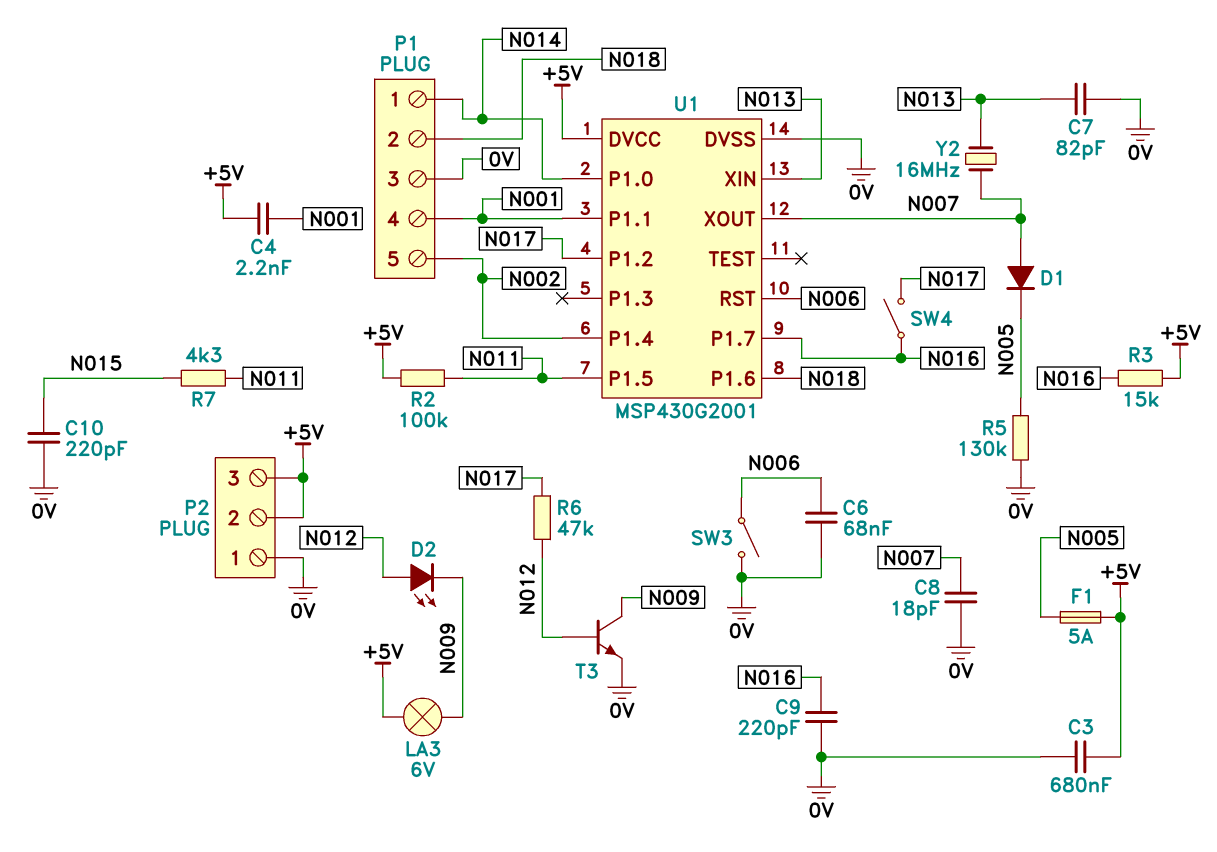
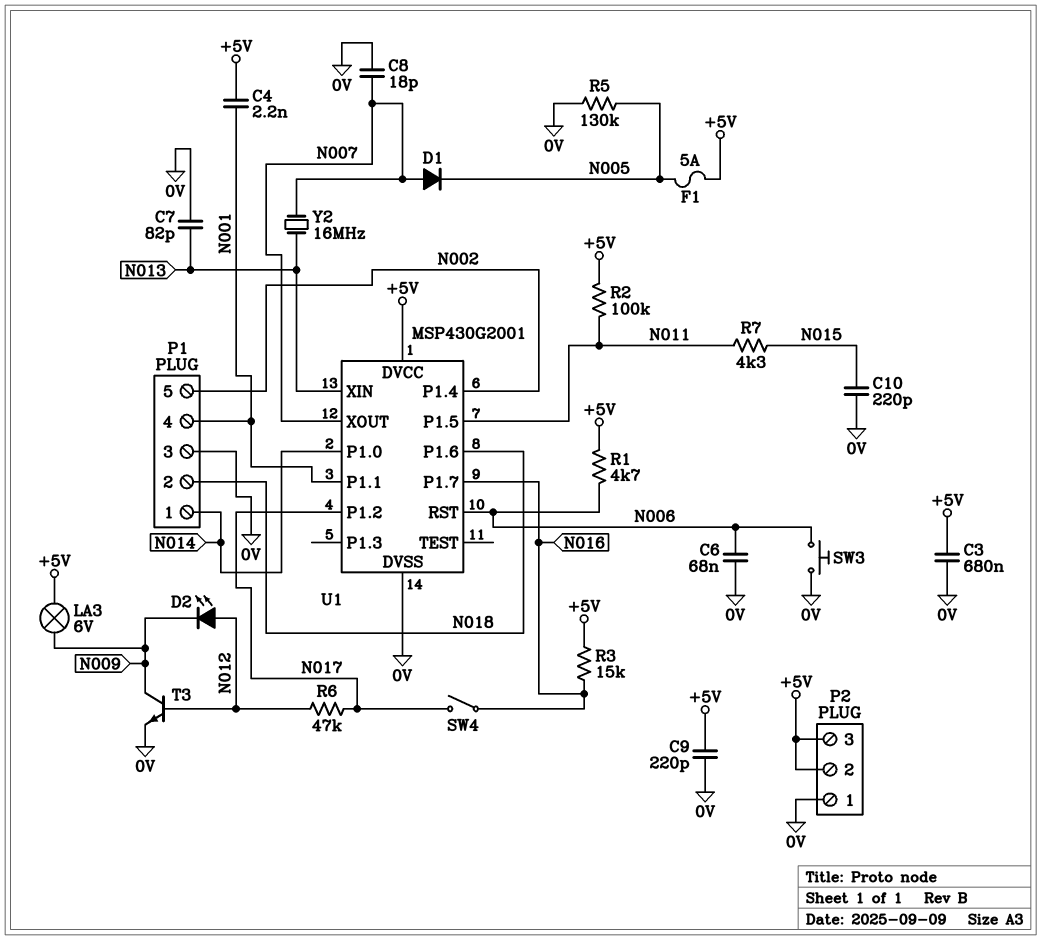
C9: 220pF (0V, N016) -> 220pF (+5V, 0V)
R1: none -> 4.7k (+5V, N006)
SW3: switch (0V, N006) -> button (0V, N006)

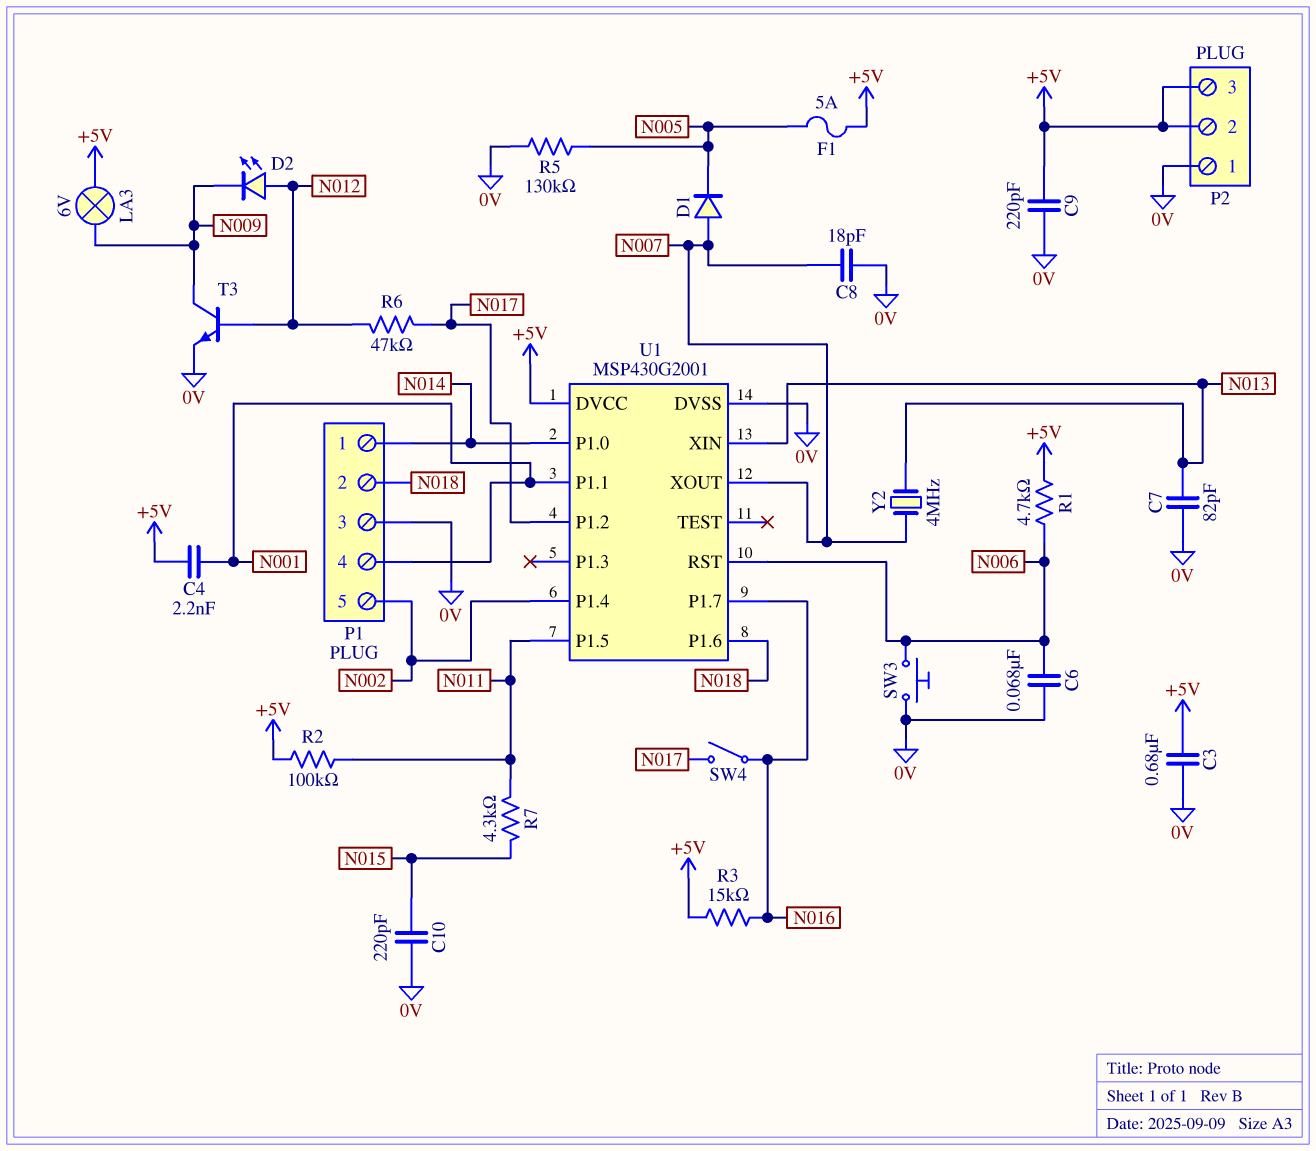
Y2: 16MHz (N007, N013) -> 4MHz (N007, N013)

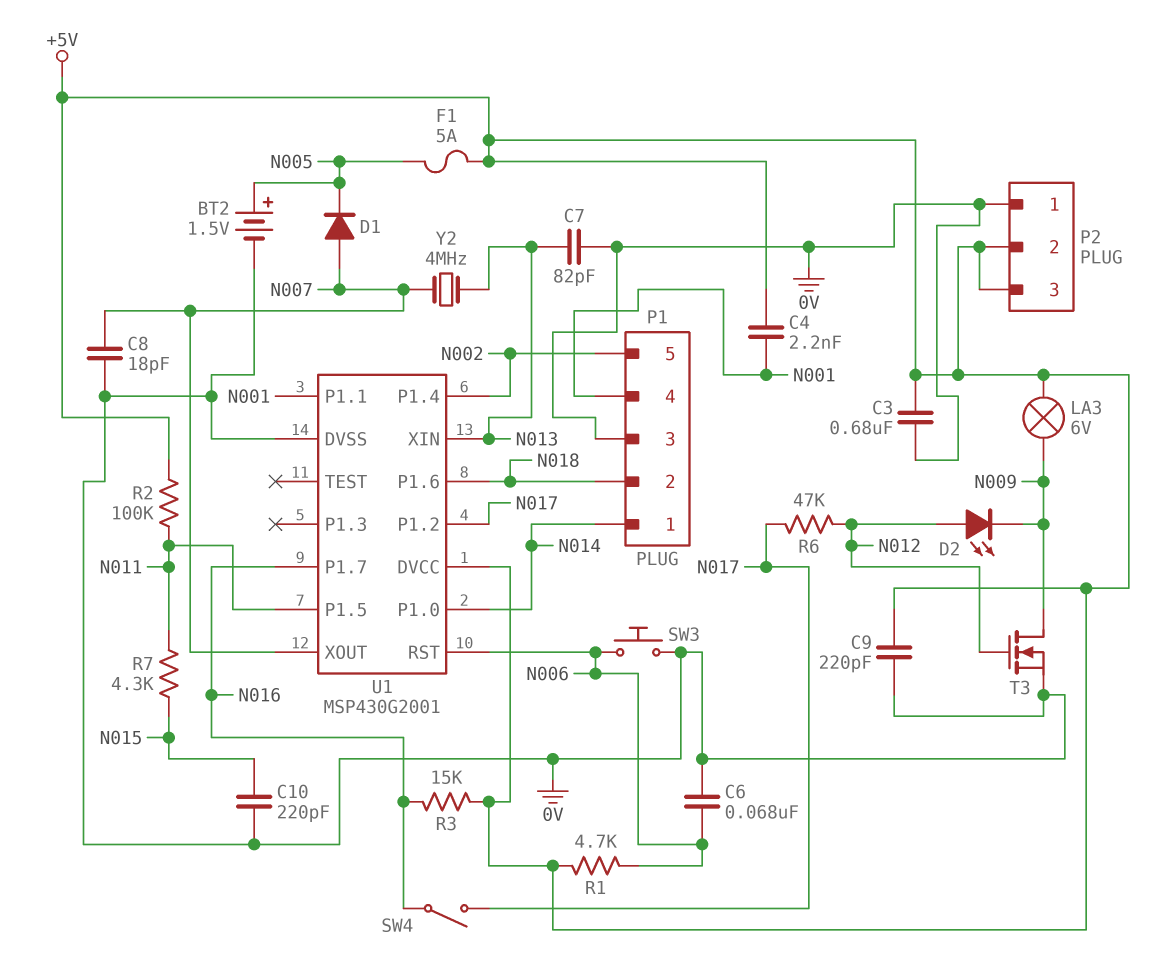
BT2: none -> 1.5V (plus N005, minus 0V)
R5: 130k (0V, N005) -> none
T3: NPN (B N012, C N009, E 0V) -> NMOS (G N012, D N009, S 0V)

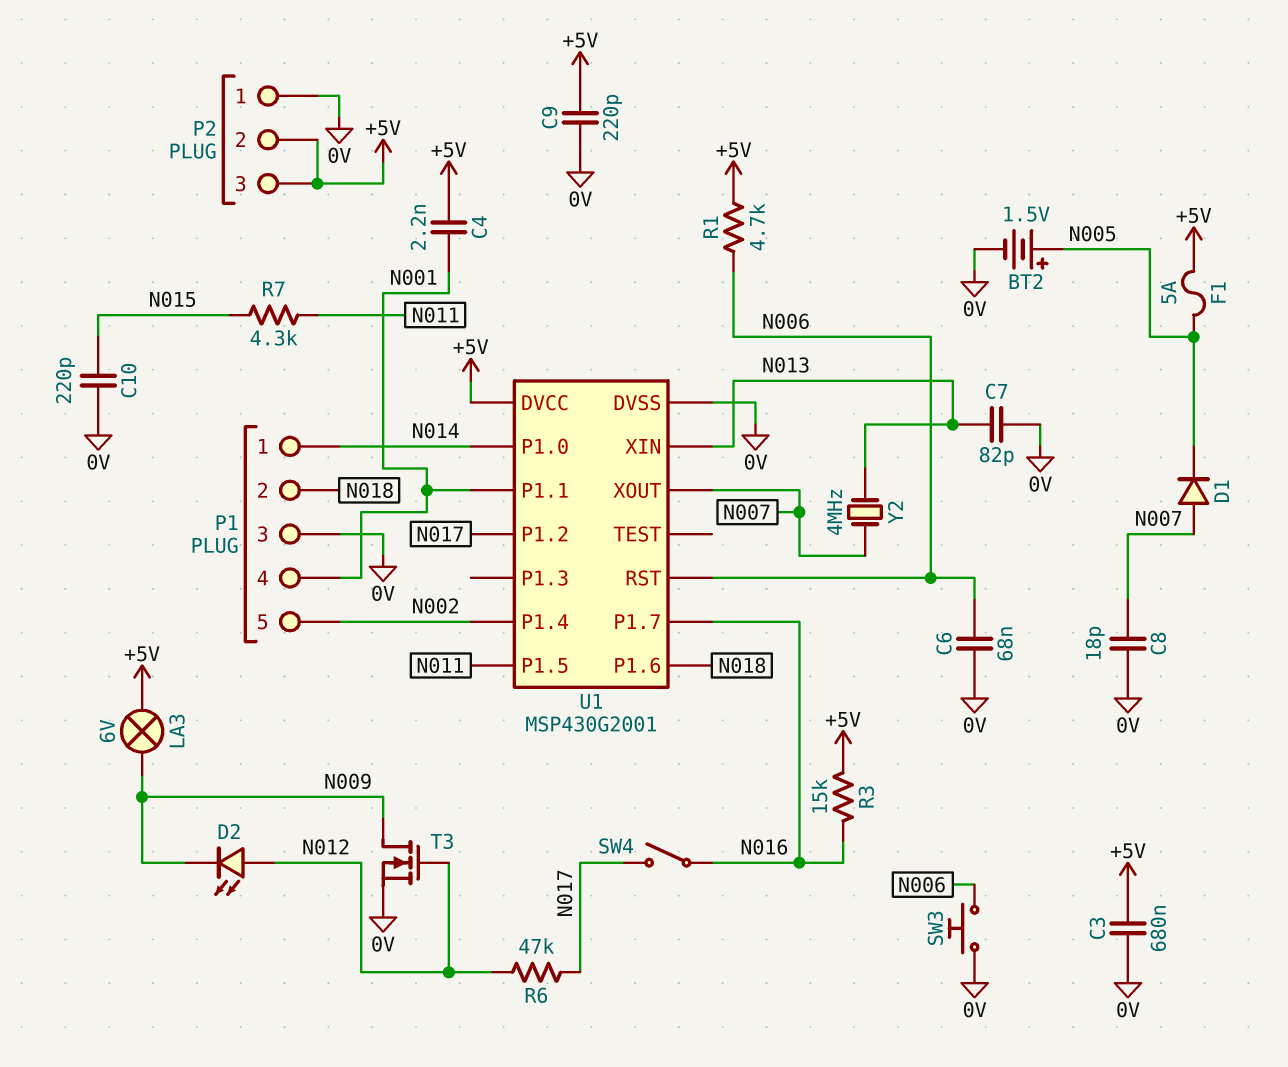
R2: 100k (+5V, N011) -> none

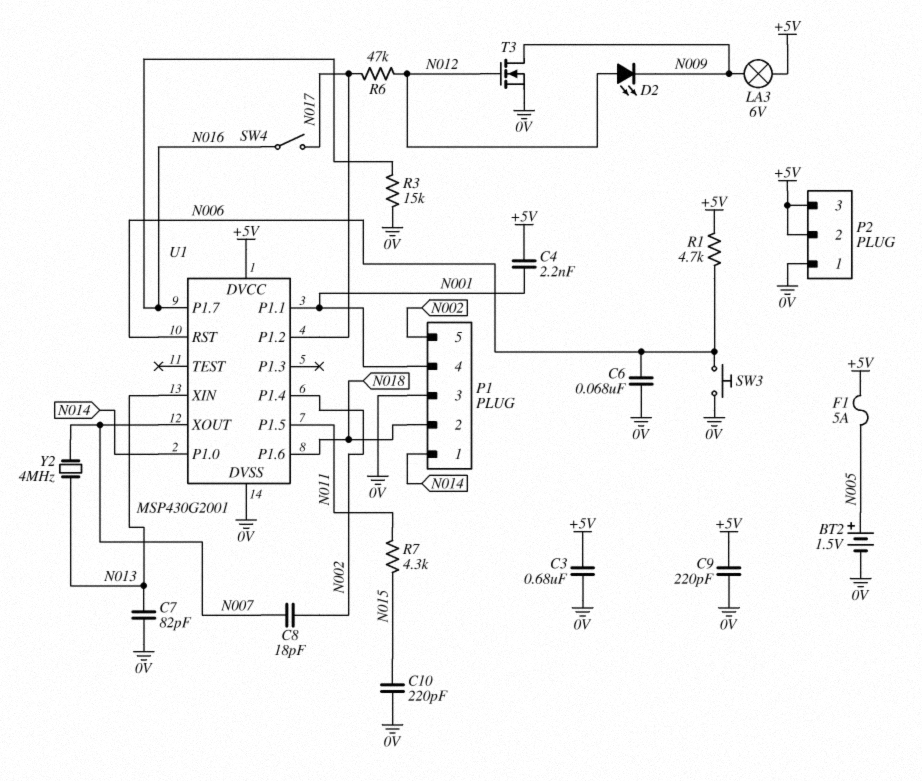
C8: 18pF (0V, N007) -> 18pF (N002, N007)
D1: diode (A N007, K N005) -> none
R3: 15k (+5V, N016) -> 15k (0V, N016)

